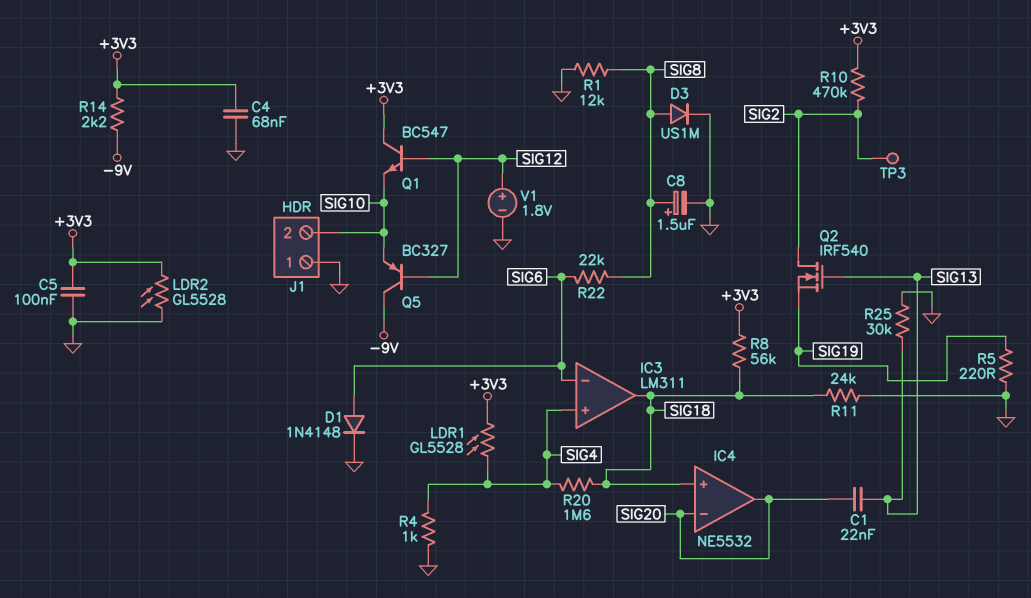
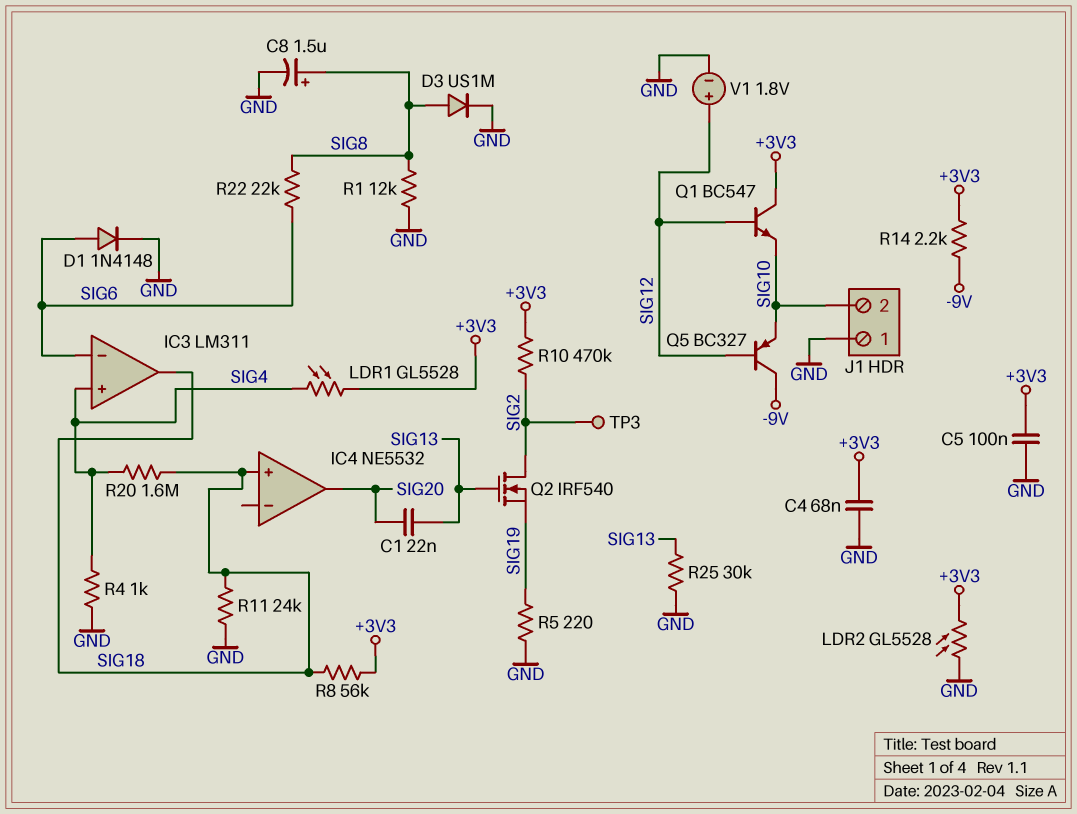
IC4 pin in-: SIG20 -> none

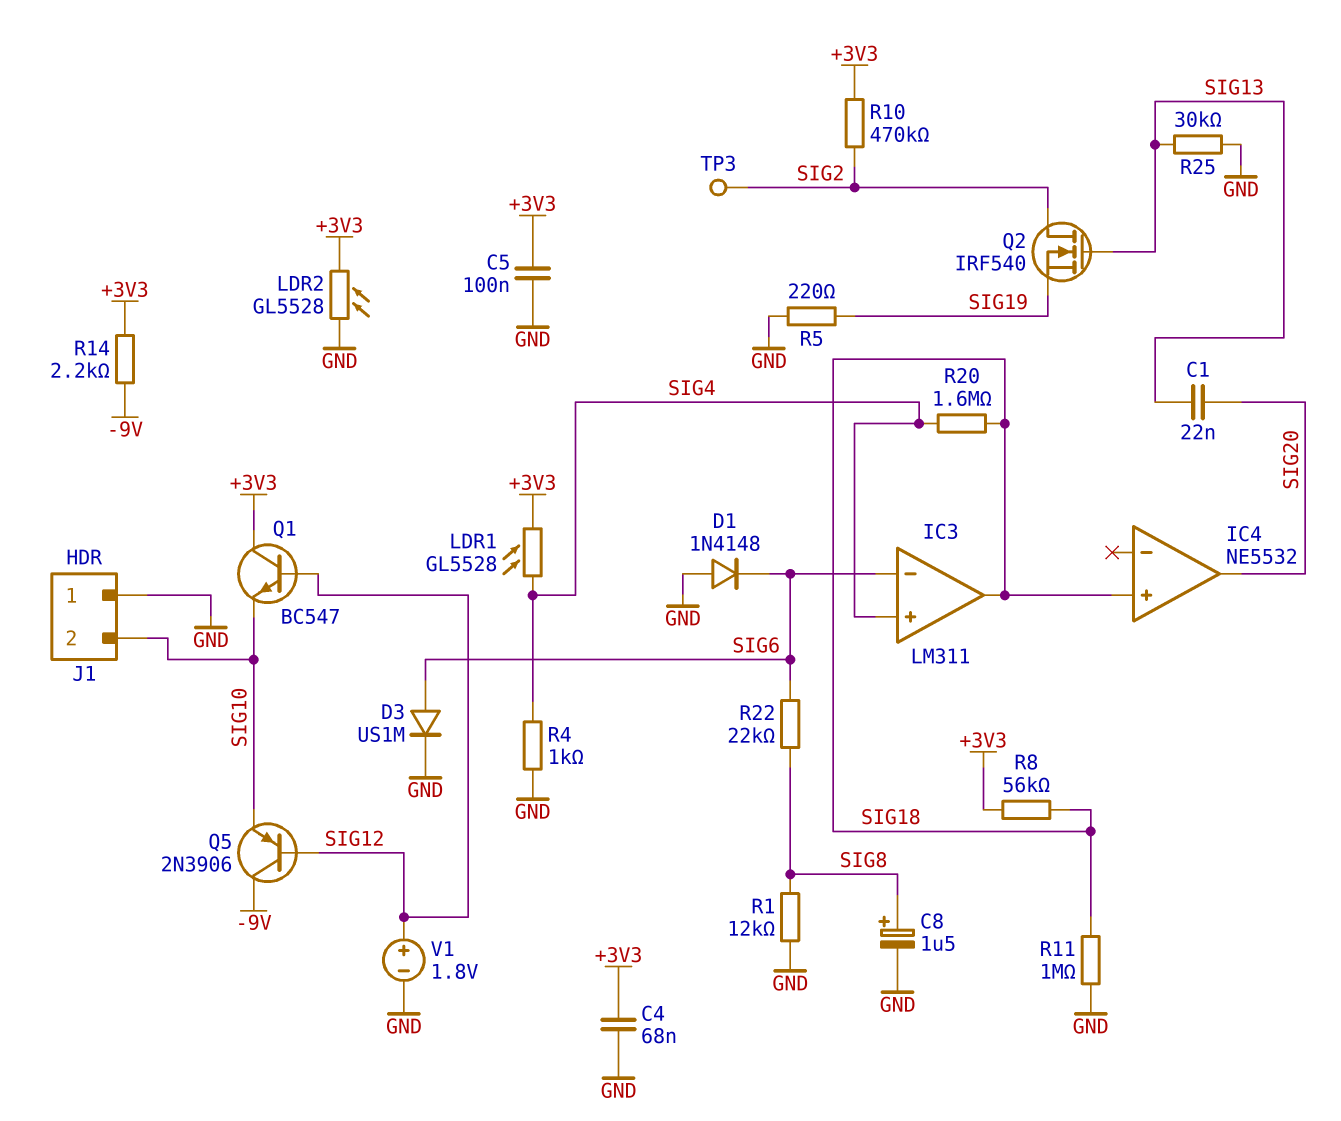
D1: diode 1N4148 (A SIG6, K GND) -> diode 1N4148 (A GND, K SIG6)
D3: diode US1M (A SIG8, K GND) -> diode US1M (A SIG6, K GND)
Q5: PNP BC327 (B SIG12, C -9V, E SIG10) -> PNP 2N3906 (B SIG12, C -9V, E SIG10)
R11: 24k (GND, SIG18) -> 1M (GND, SIG18)

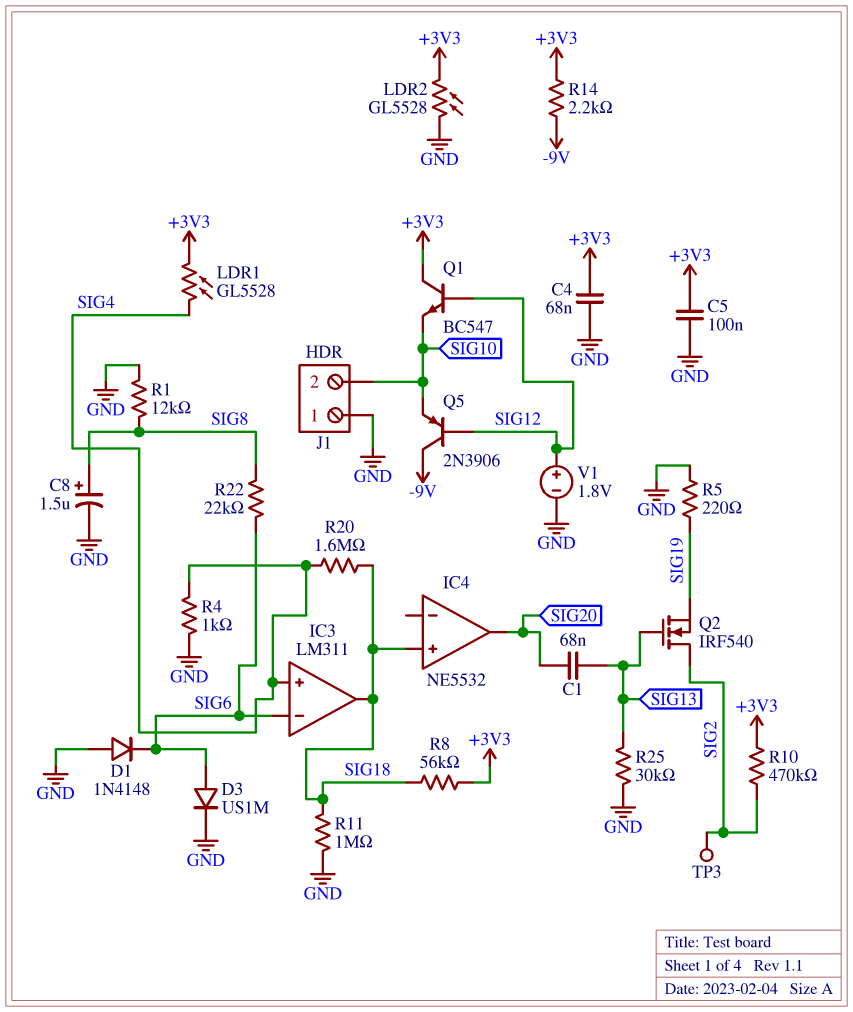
C1: 22nF (SIG13, SIG20) -> 68nF (SIG13, SIG20)

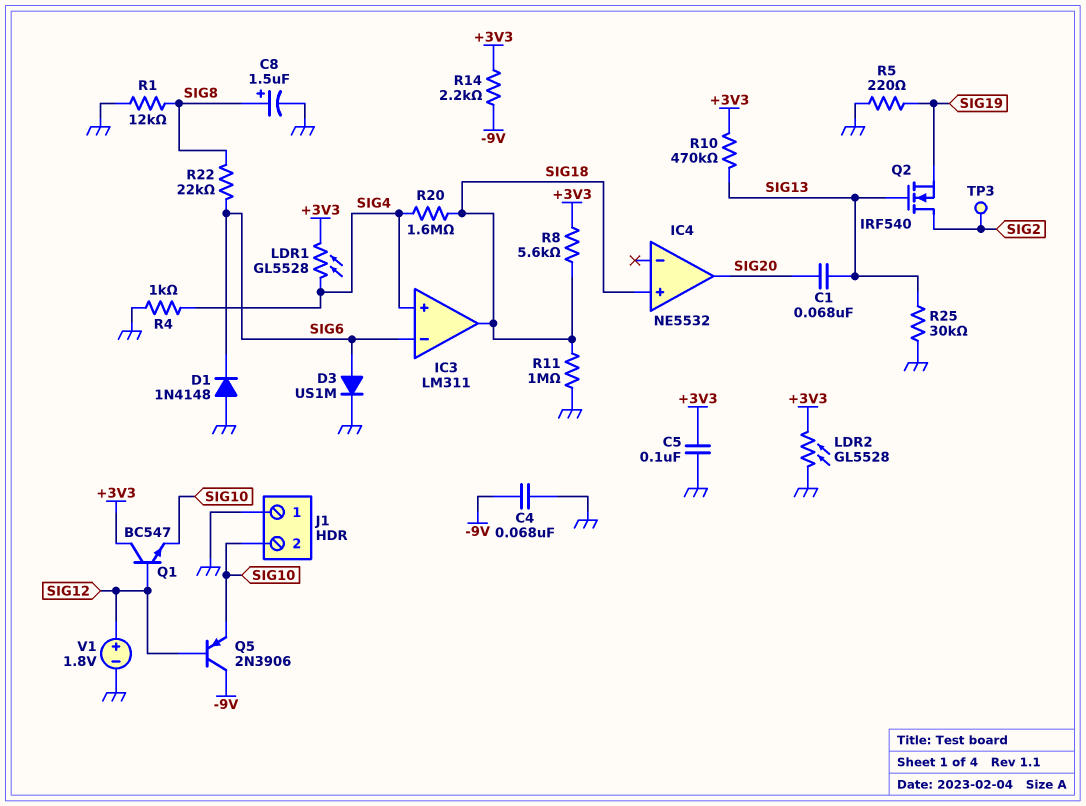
C4: 68nF (+3V3, GND) -> 68nF (-9V, GND)
R8: 56k (+3V3, SIG18) -> 5.6k (+3V3, SIG18)
R10: 470k (+3V3, SIG2) -> 470k (+3V3, SIG13)

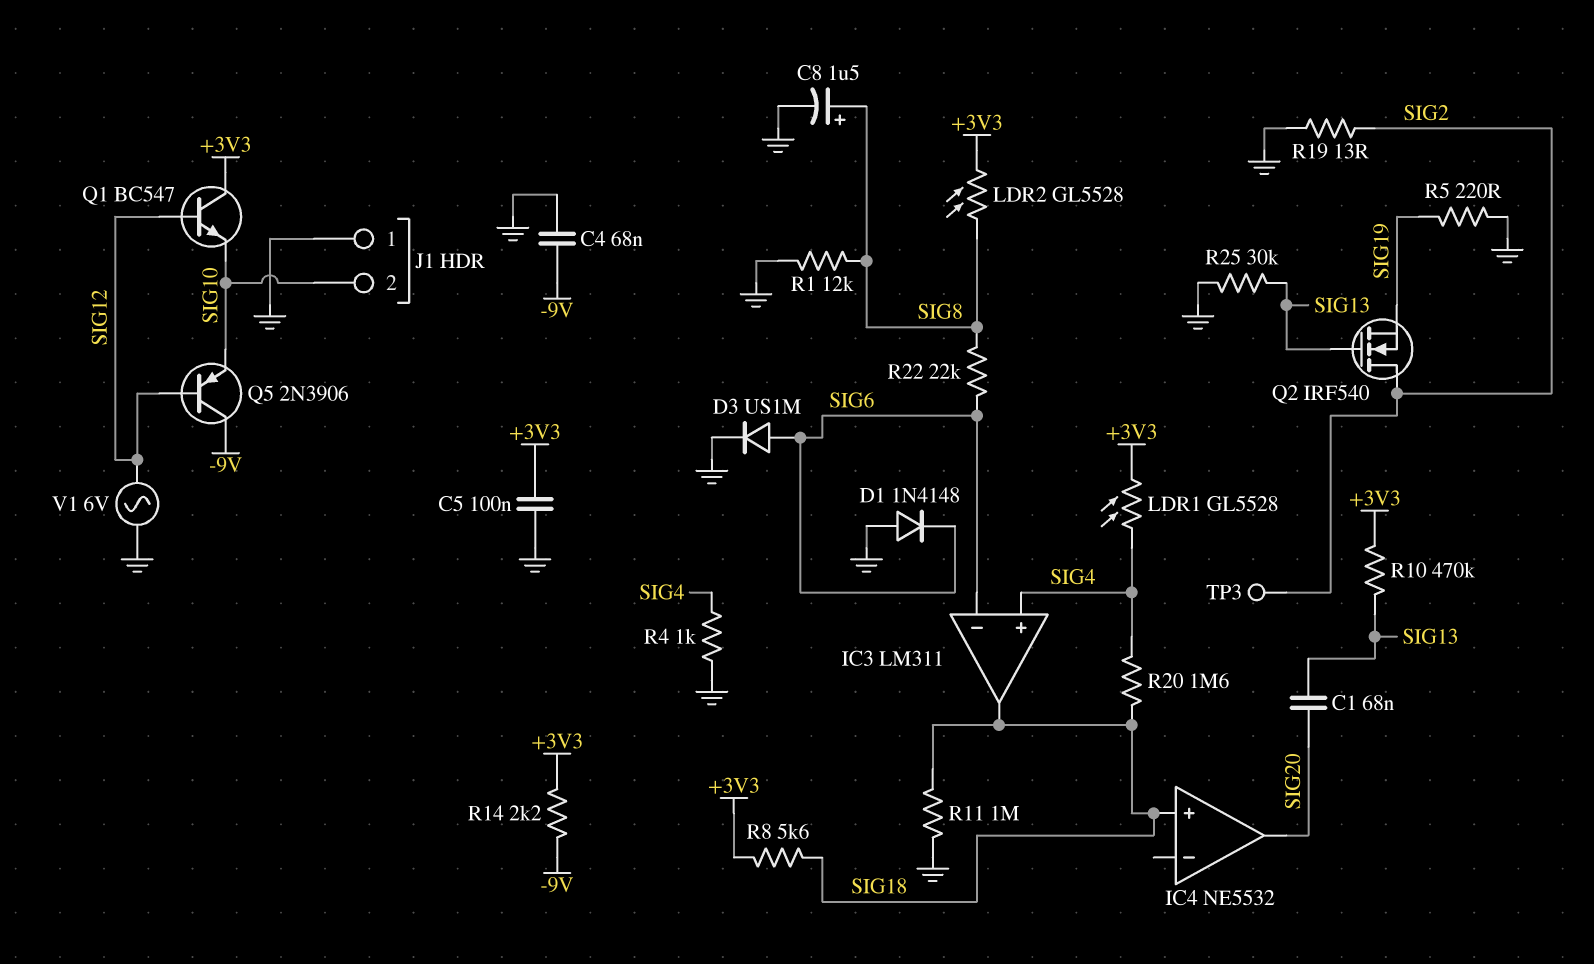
LDR2: GL5528 (+3V3, GND) -> GL5528 (+3V3, SIG8)
R19: none -> 13 (GND, SIG2)
V1: 1.8V (plus SIG12, minus GND) -> AC 6V (GND, SIG12)

